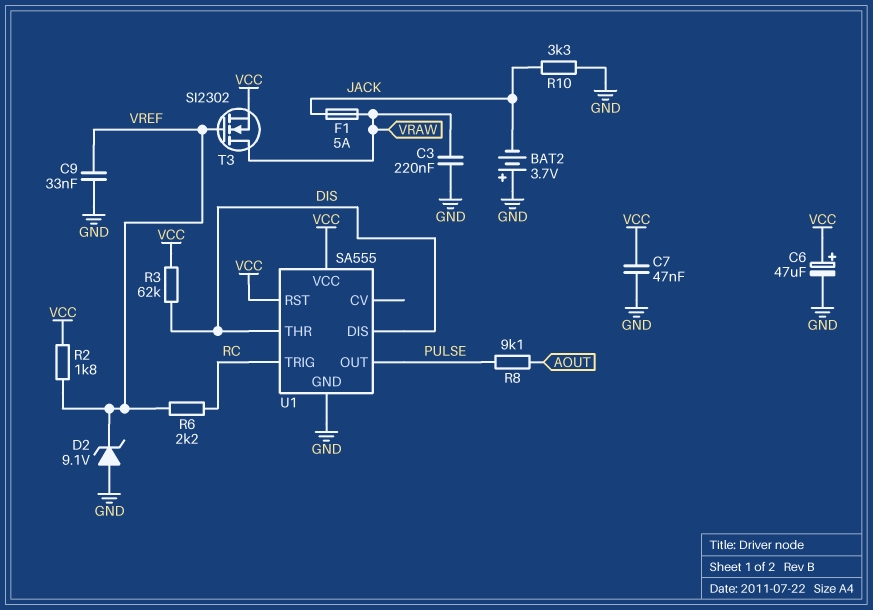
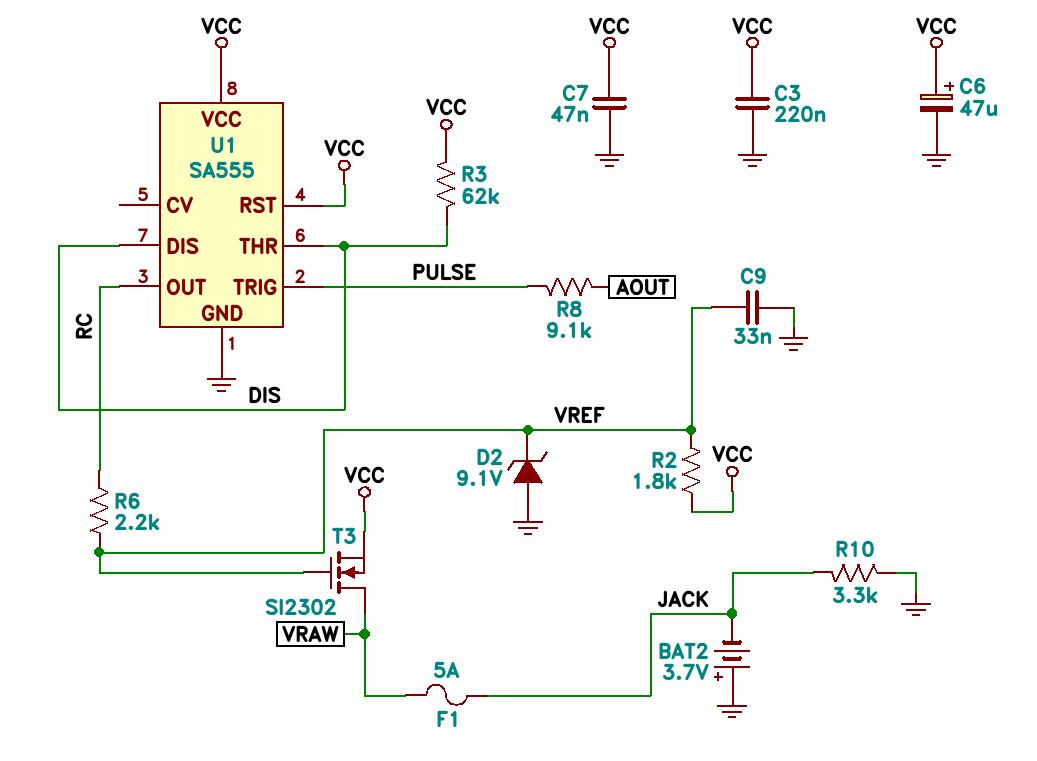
C3: 220nF (GND, VRAW) -> 220nF (GND, VCC)
U1 pin OUT: PULSE -> RC
U1 pin TRIG: RC -> PULSE

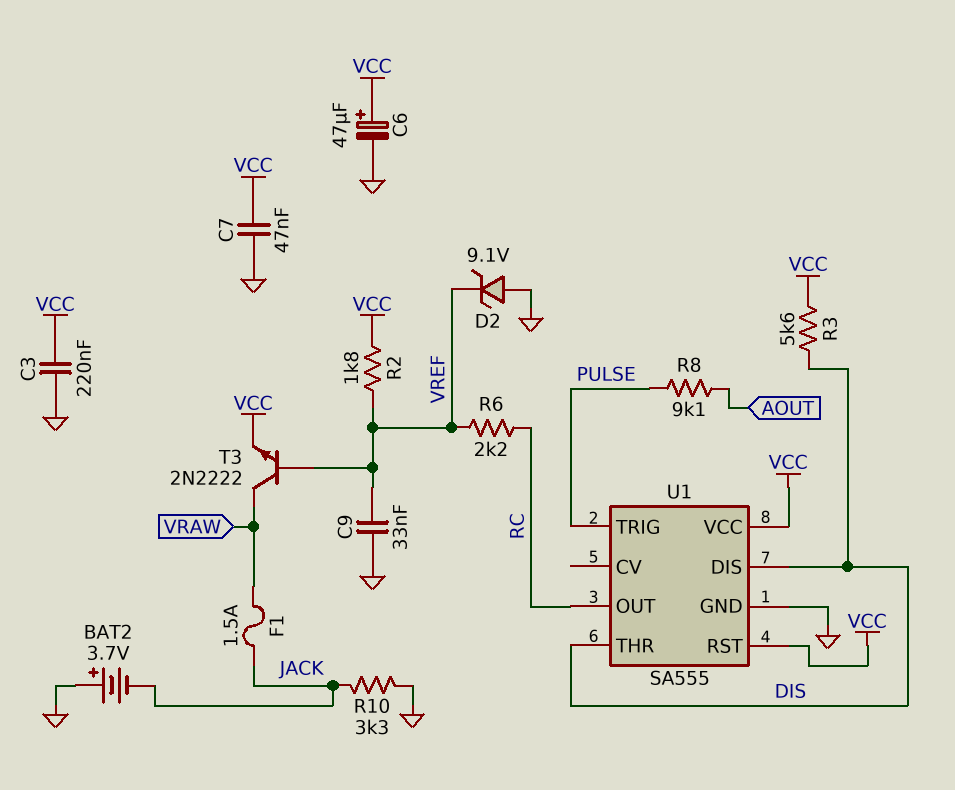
F1: 5A (JACK, VRAW) -> 1.5A (JACK, VRAW)
R3: 62k (DIS, VCC) -> 5.6k (DIS, VCC)
T3: NMOS SI2302 (G VREF, D VRAW, S VCC) -> NPN 2N2222 (B VREF, C VRAW, E VCC)

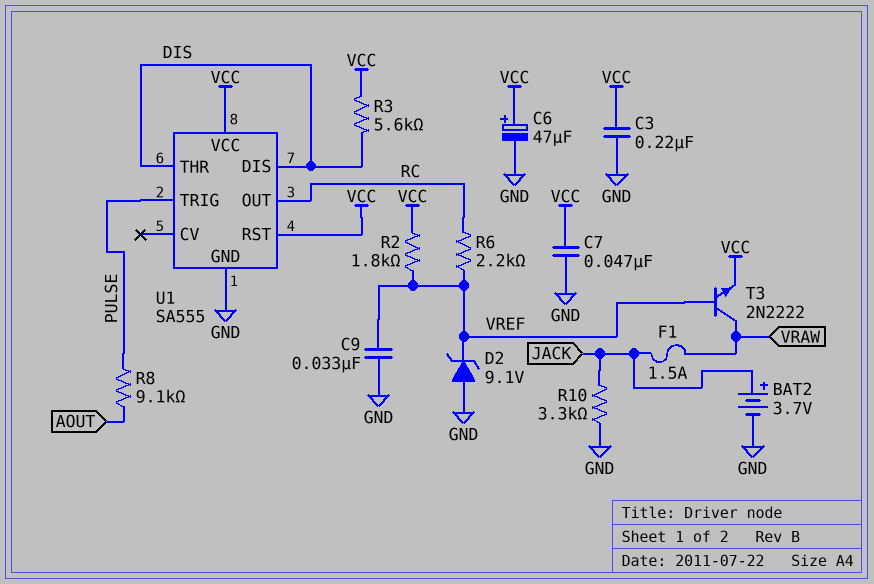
BAT2: 3.7V (plus GND, minus JACK) -> 3.7V (plus JACK, minus GND)

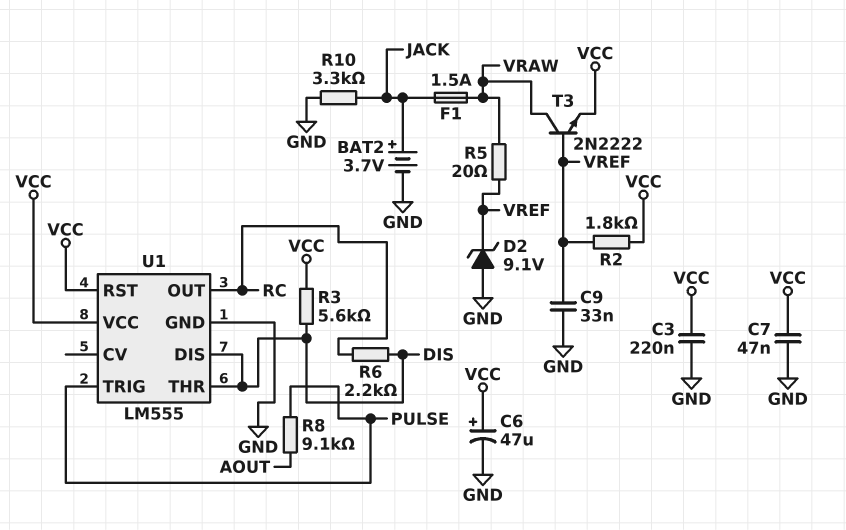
R5: none -> 20 (VRAW, VREF)
R6: 2.2k (RC, VREF) -> 2.2k (DIS, RC)
U1: SA555 -> LM555

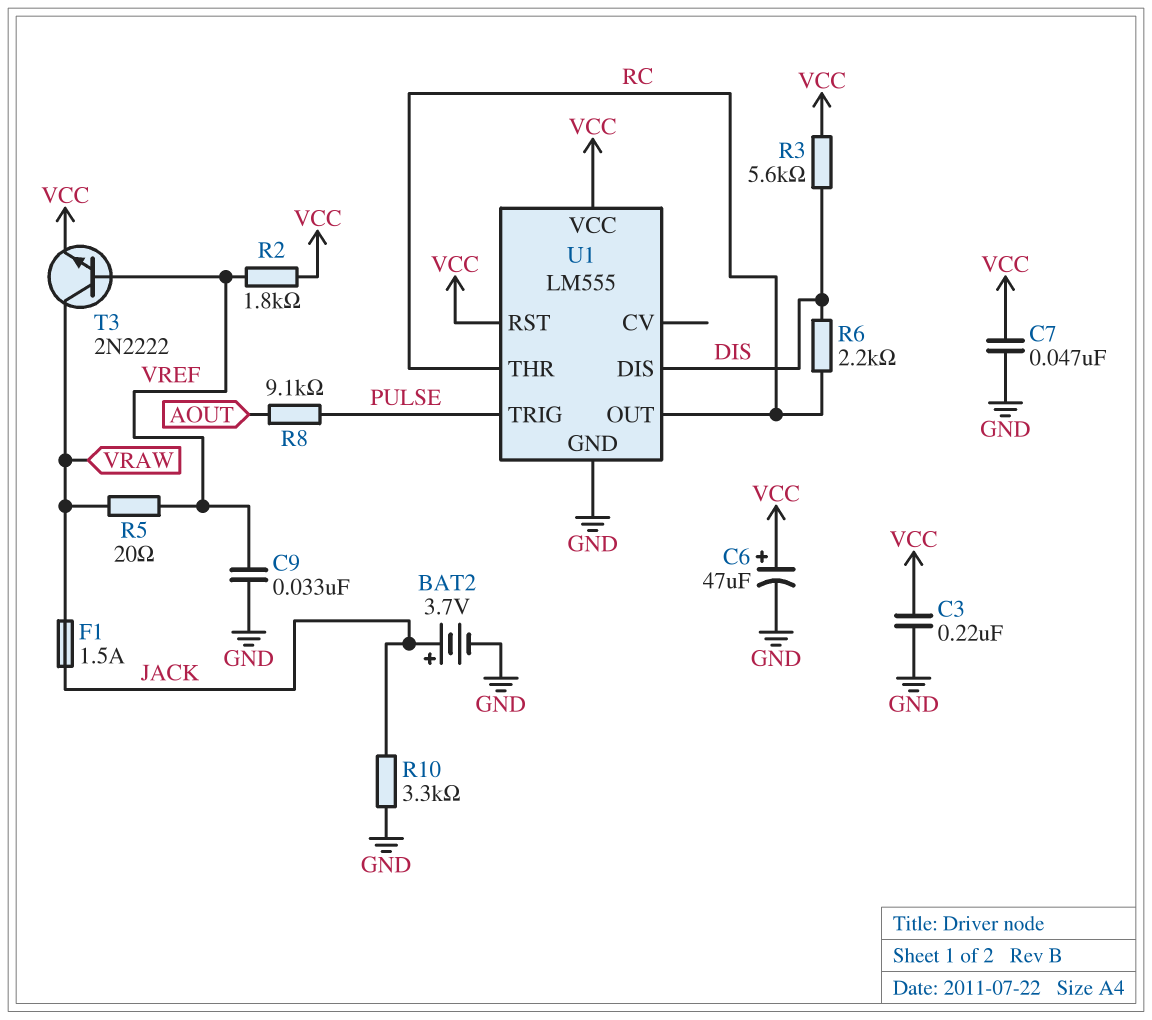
D2: zener 9.1V (A GND, K VREF) -> none
U1 pin THR: DIS -> RC

